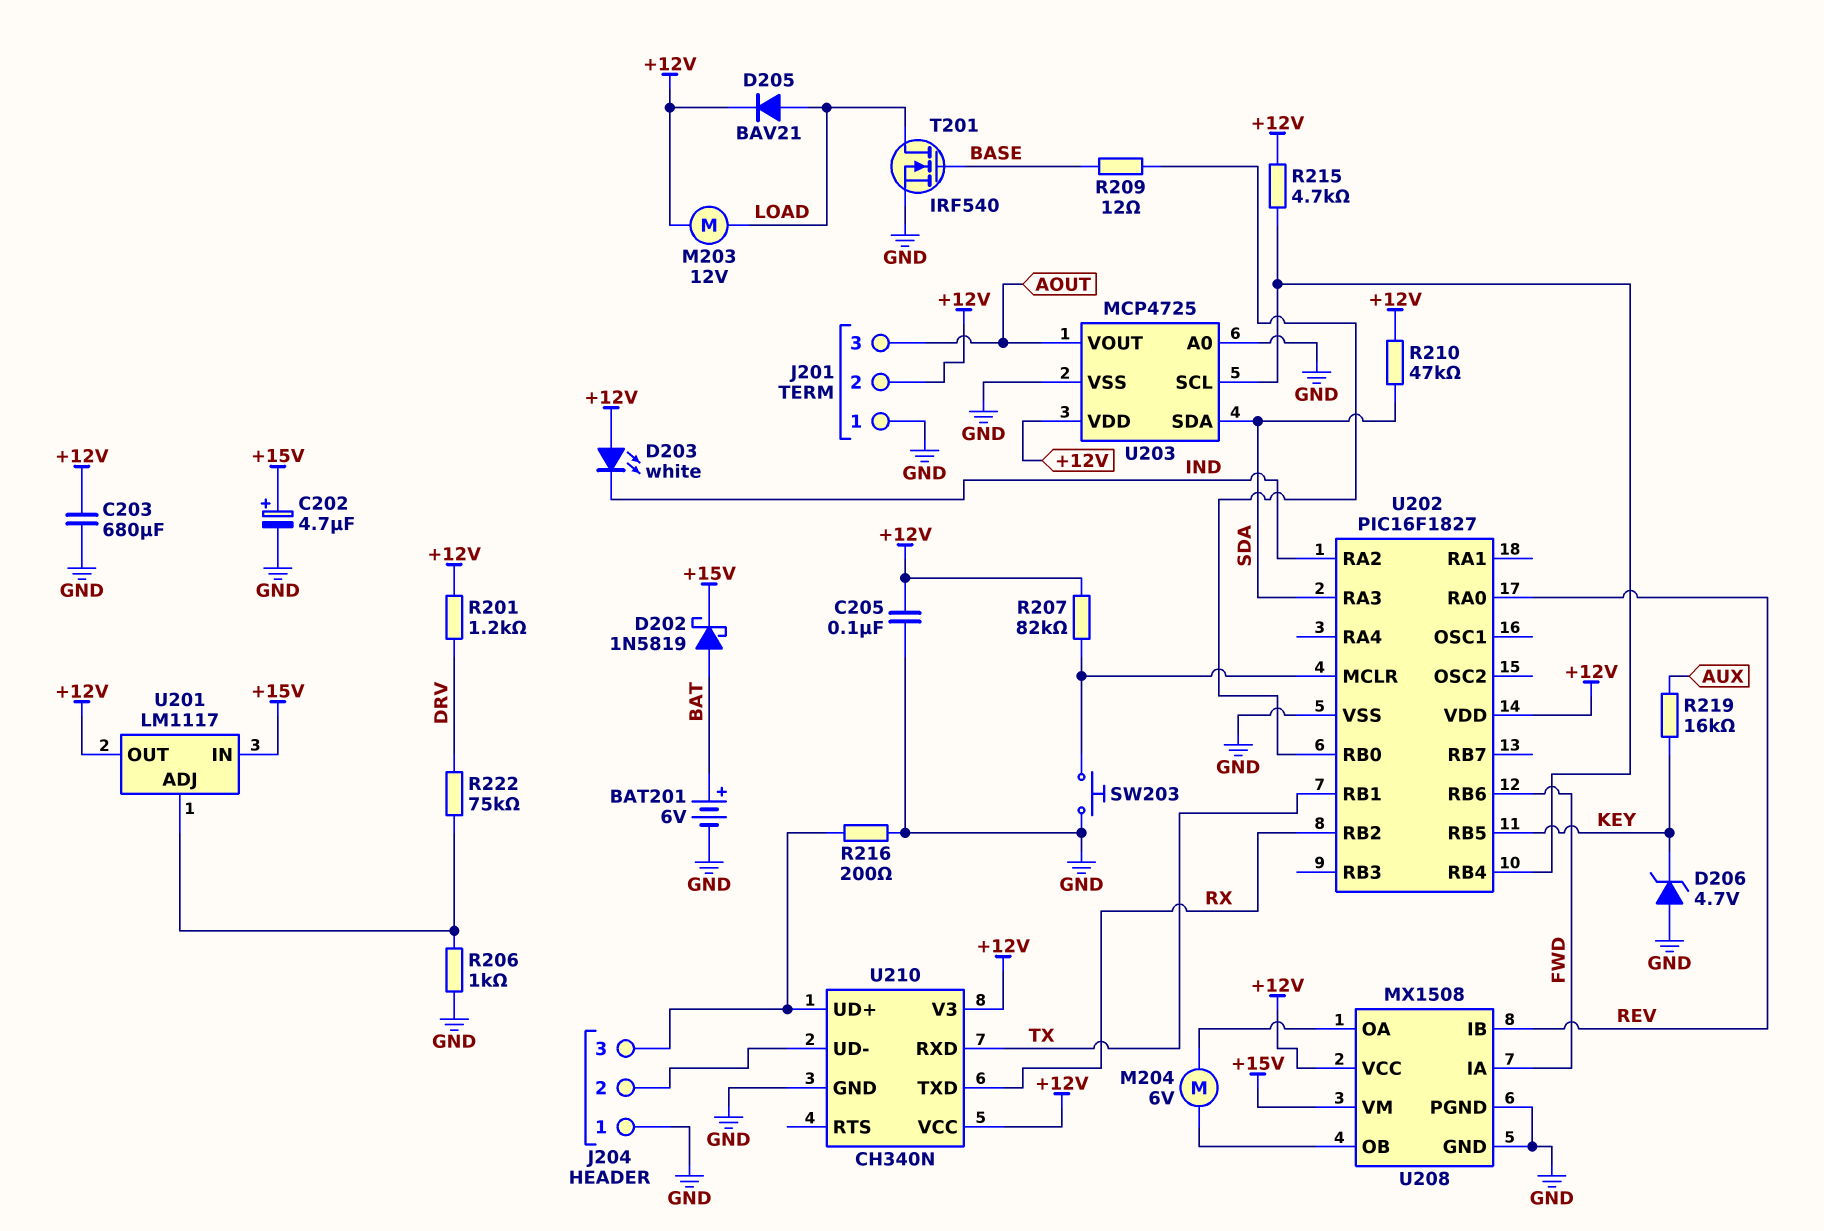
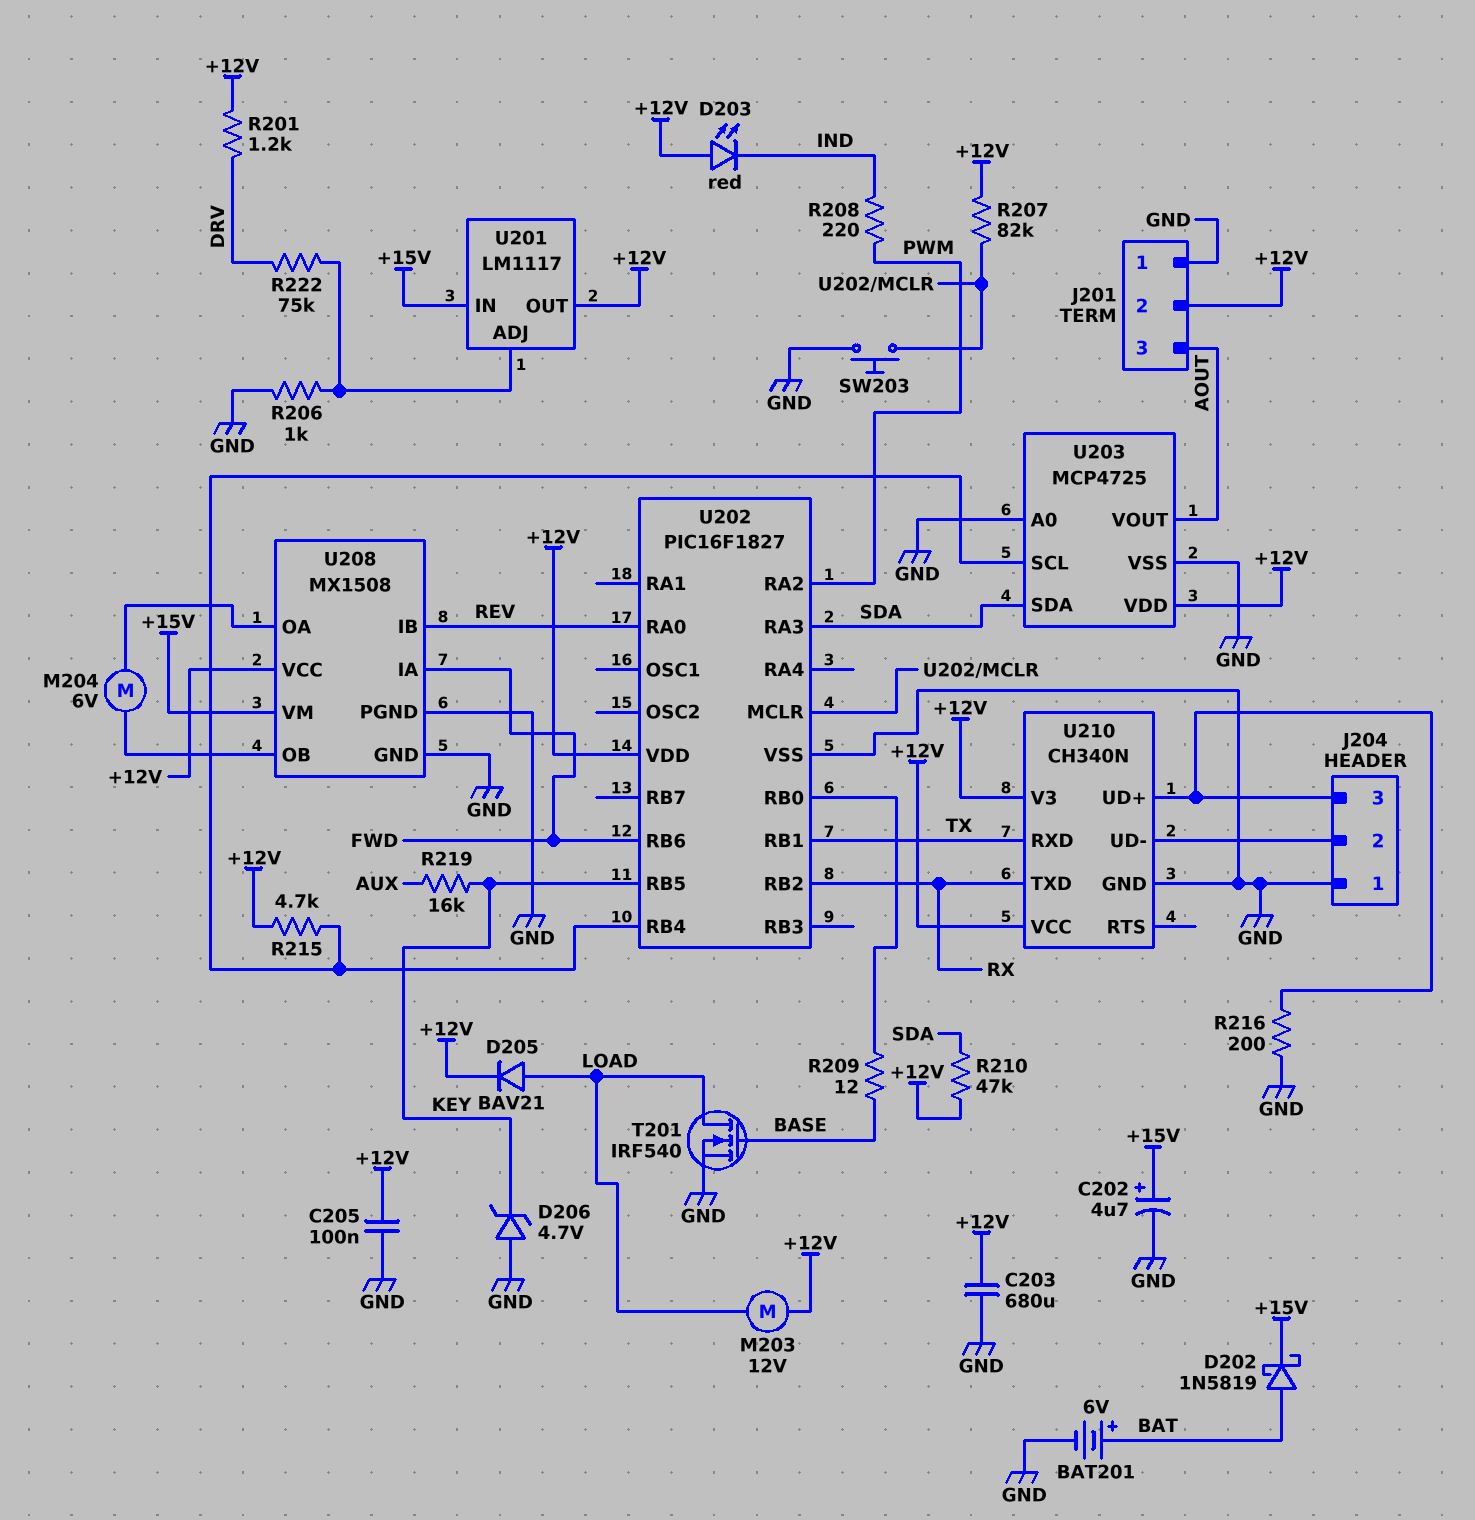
D203: LED white (A +12V, K IND) -> LED red (A +12V, K IND)
R208: none -> 220 (IND, PWM)
U202 pin RA2: IND -> PWM

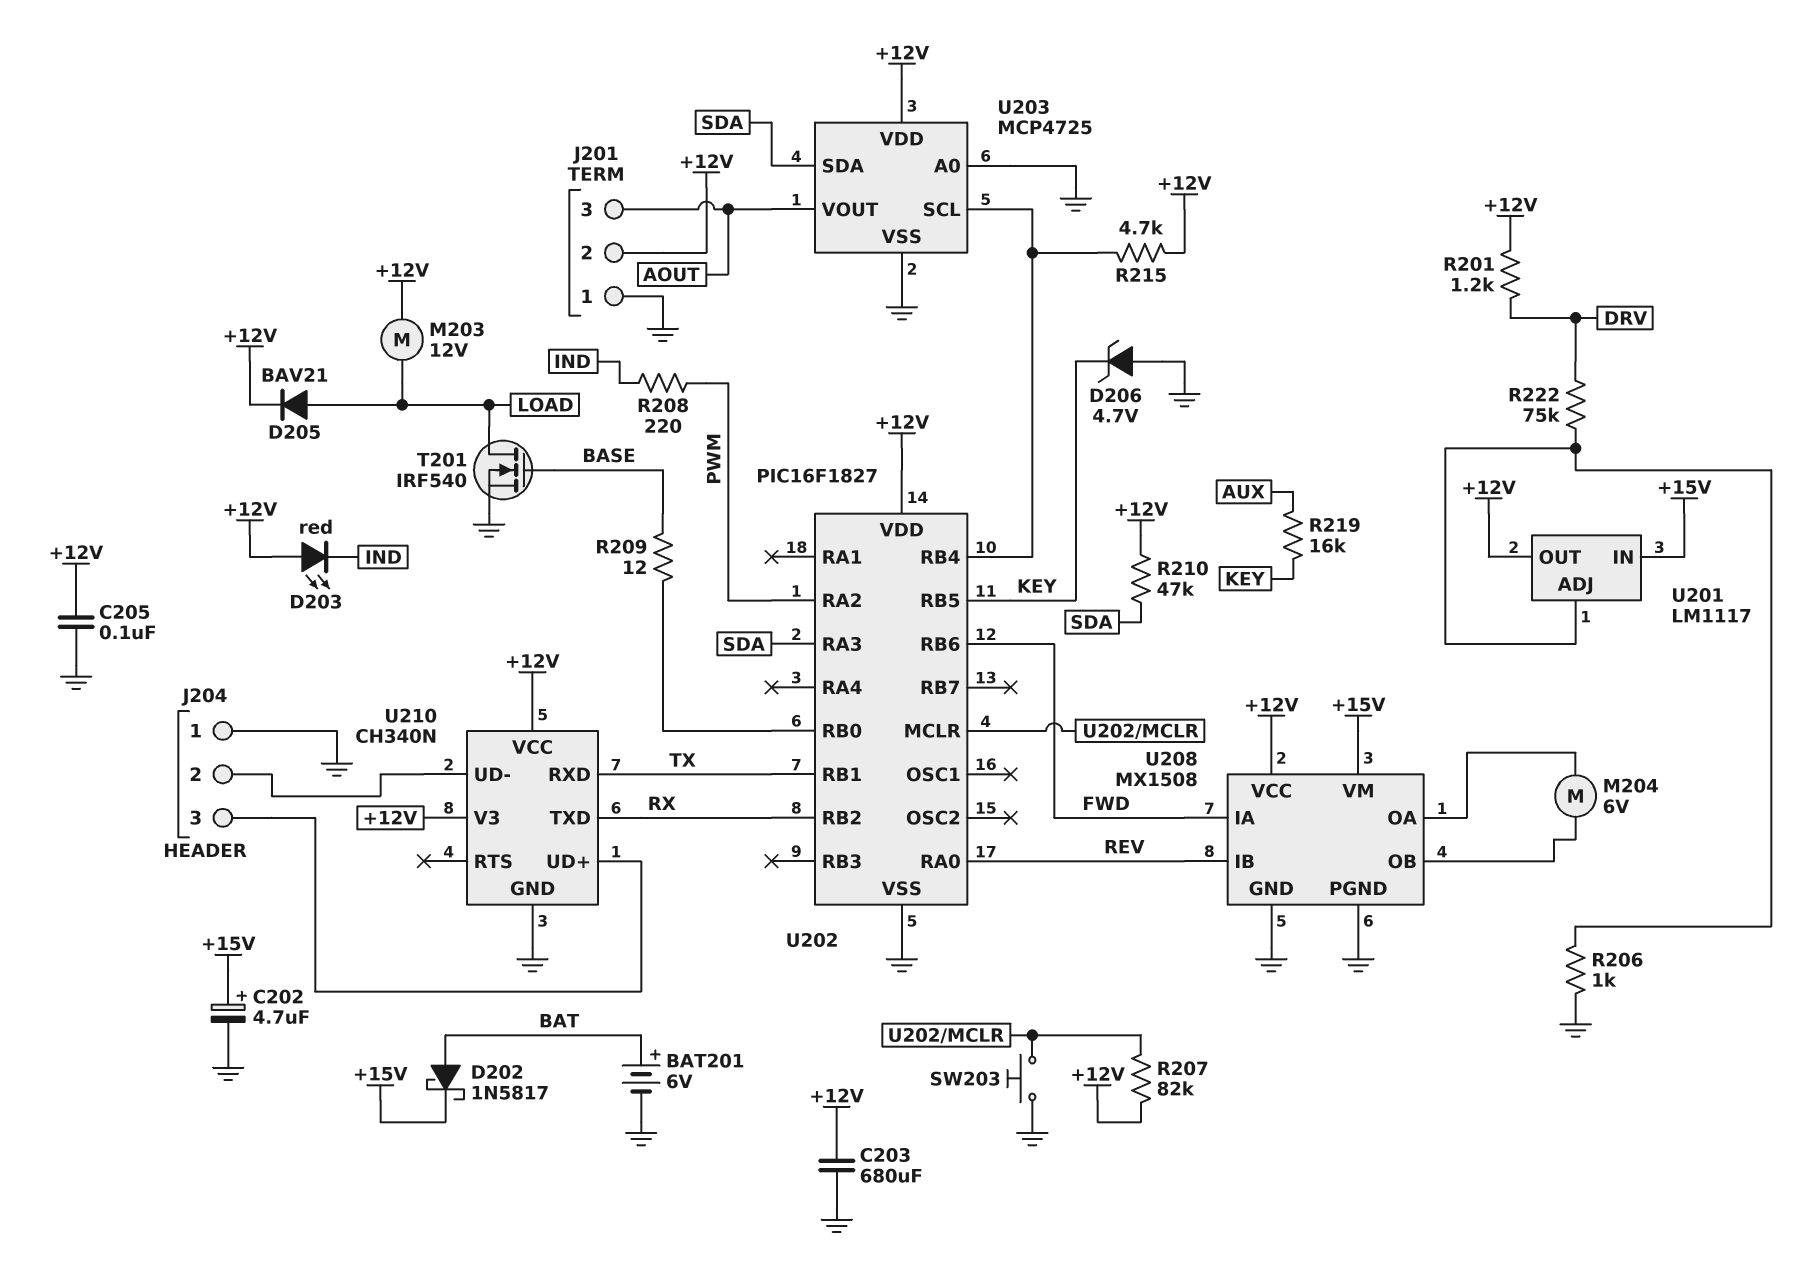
D202: schottky 1N5819 (A BAT, K +15V) -> schottky 1N5817 (A BAT, K +15V)
R216: 200 (GND, J204/3) -> none

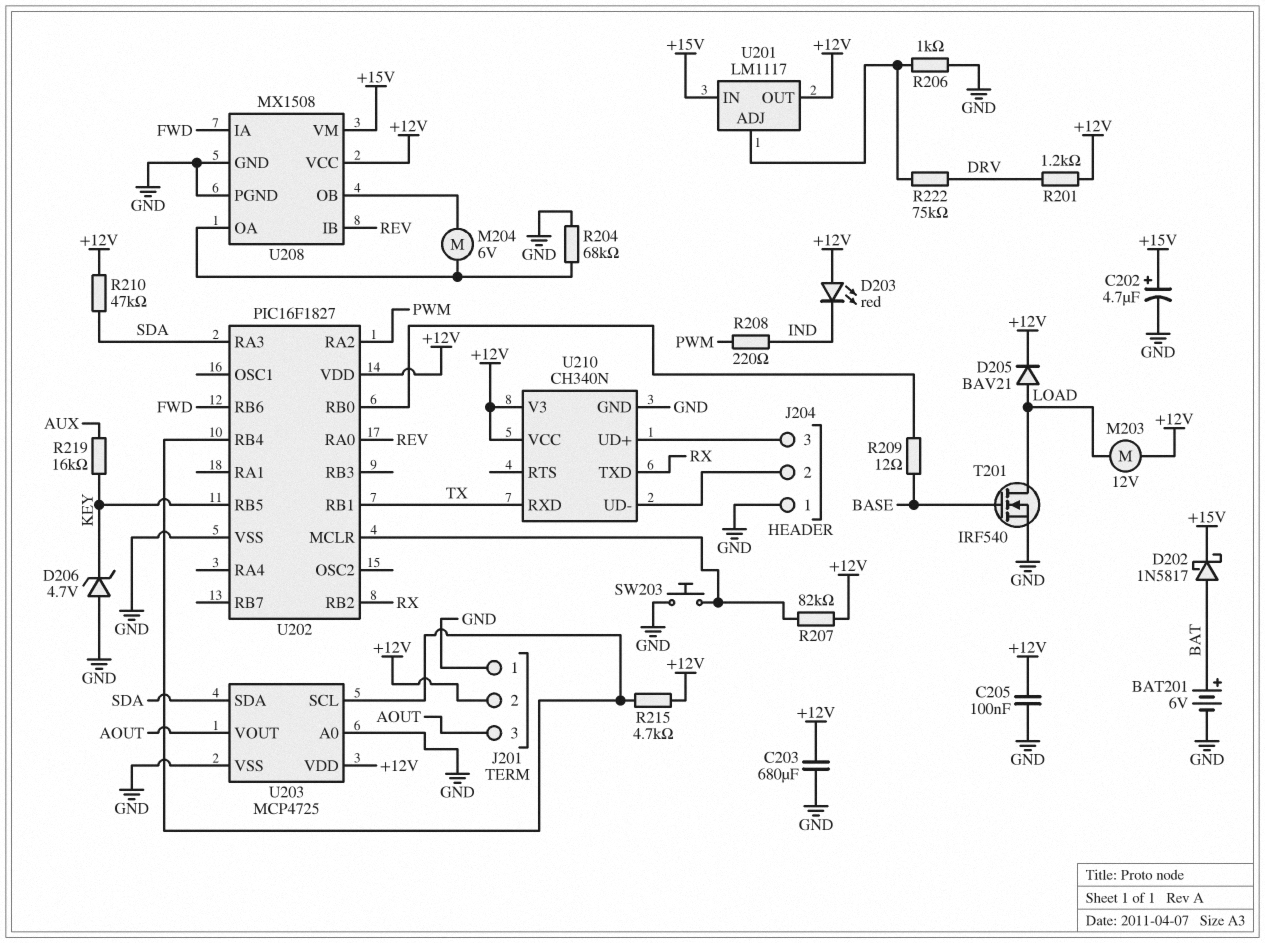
R204: none -> 68k (GND, U208/OA)

